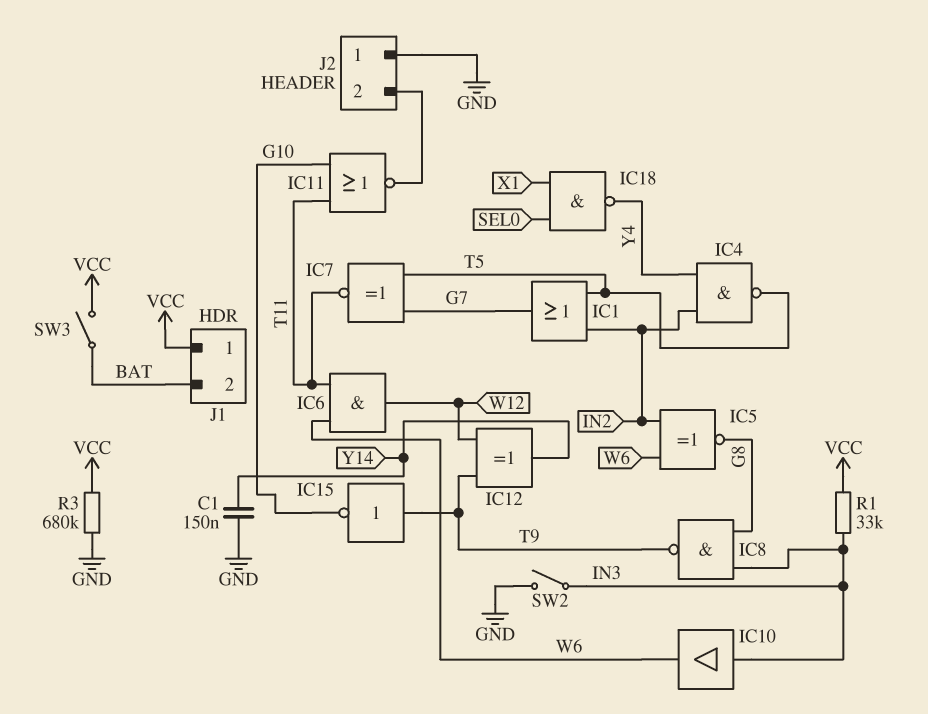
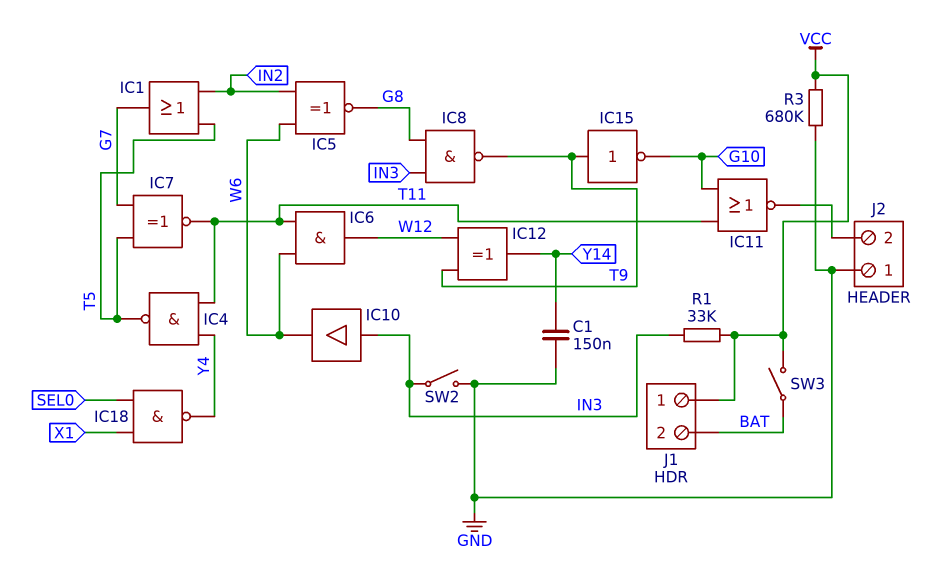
IC4: NAND (in IN2, in Y4, out T5) -> NAND (in T11, in Y4, out T5)

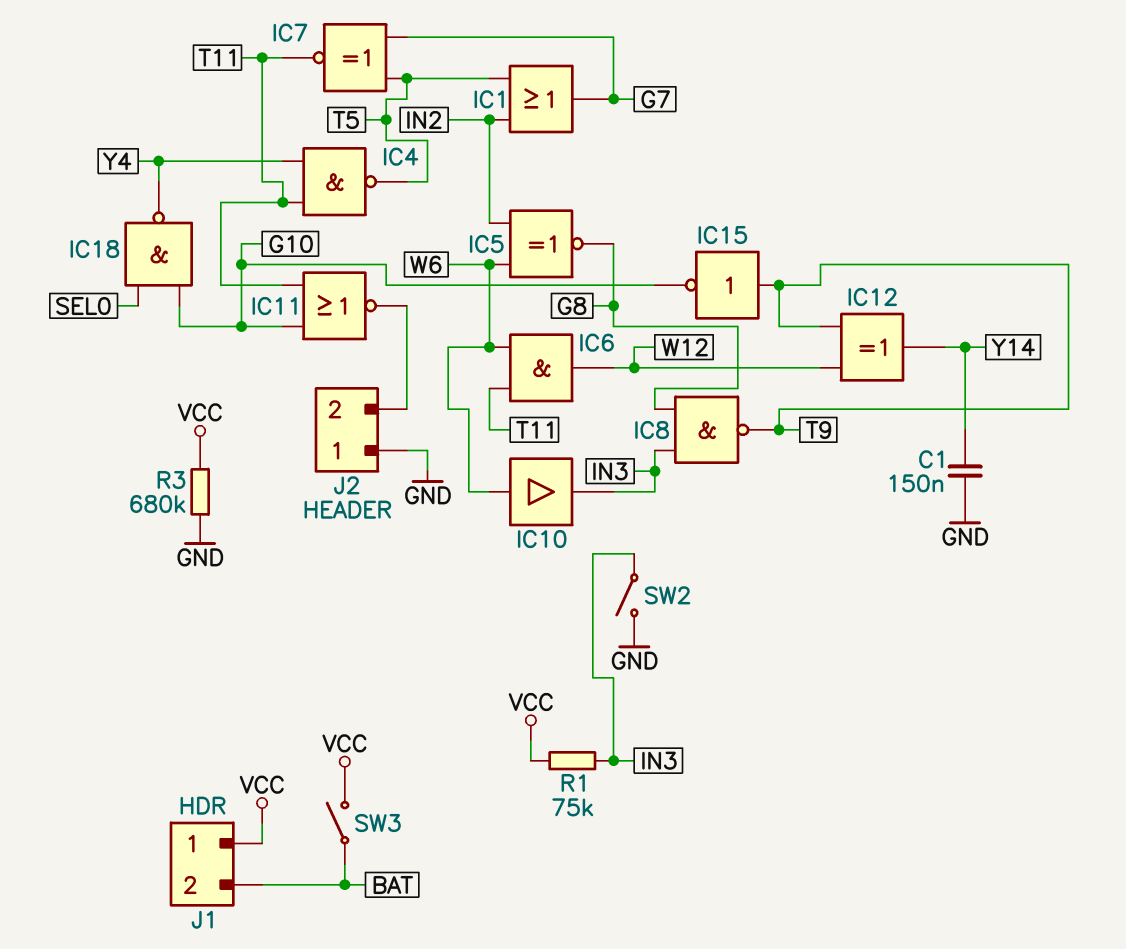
IC10: buffer (in IN3, out W6) -> buffer (in W6, out IN3)
IC18: NAND (in SEL0, in X1, out Y4) -> NAND (in G10, in SEL0, out Y4)
R1: 33k (IN3, VCC) -> 75k (IN3, VCC)

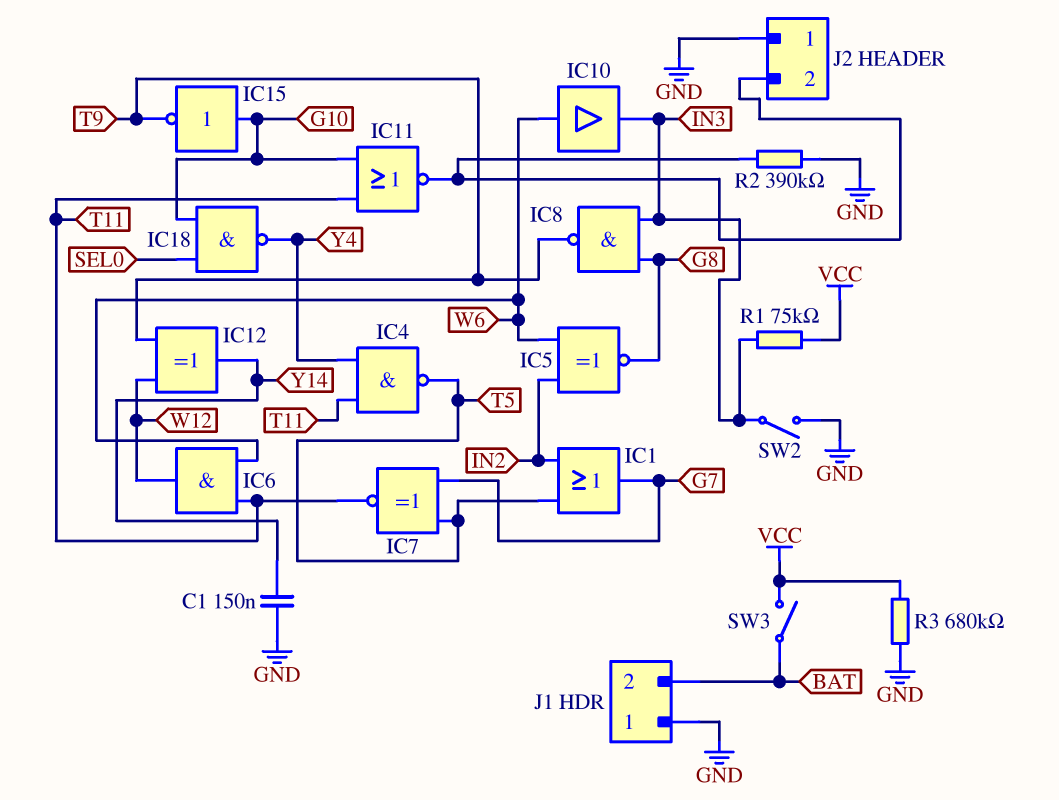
IC15: NOT (in T9, out G10) -> NOT (in G10, out T9)
J1 pin 1: VCC -> GND
R2: none -> 390k (GND, J2/2)

